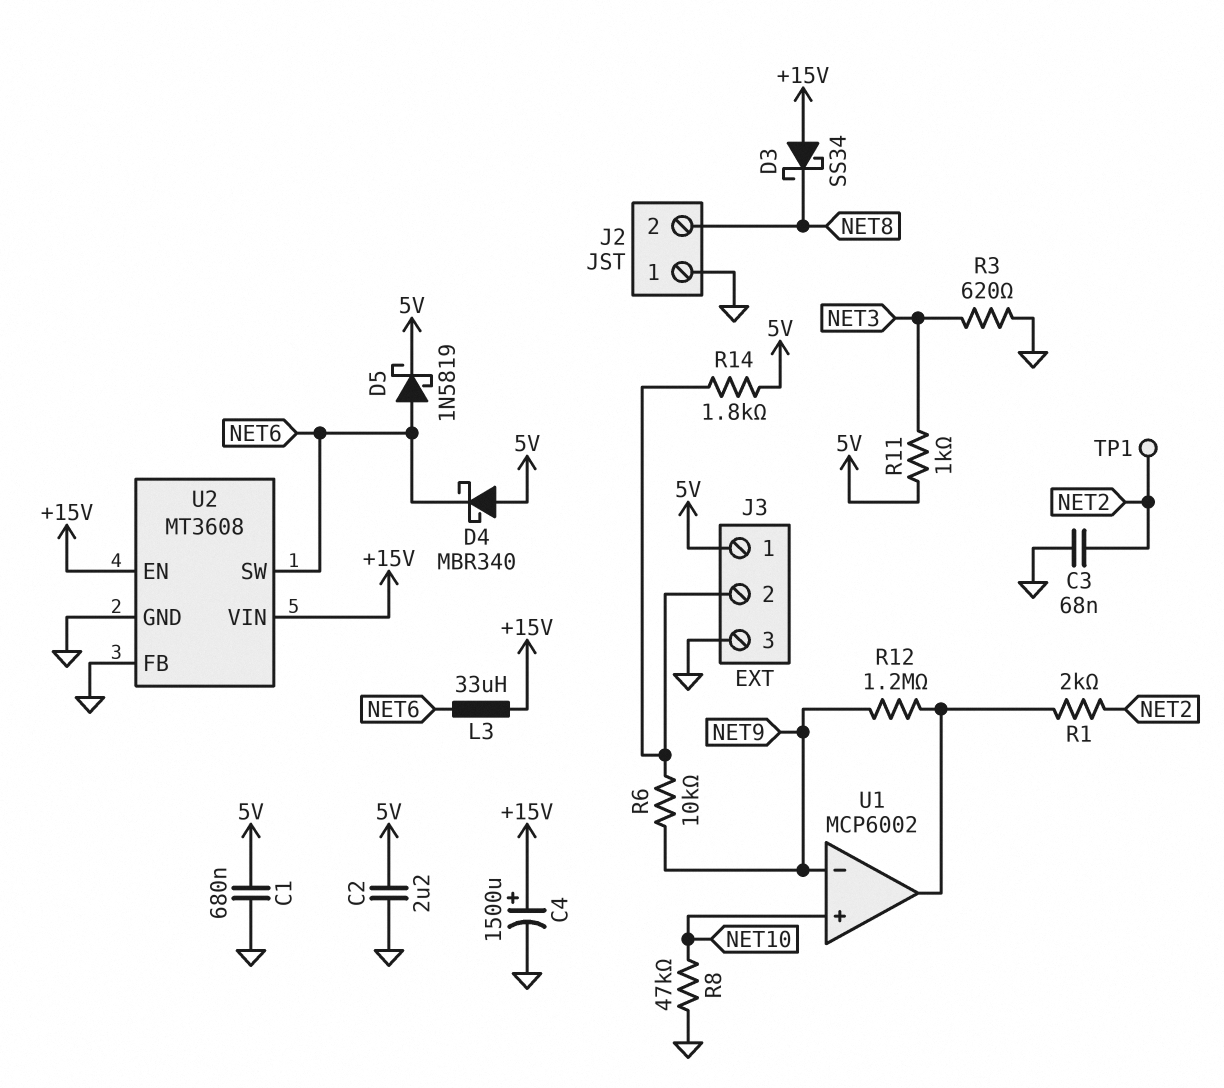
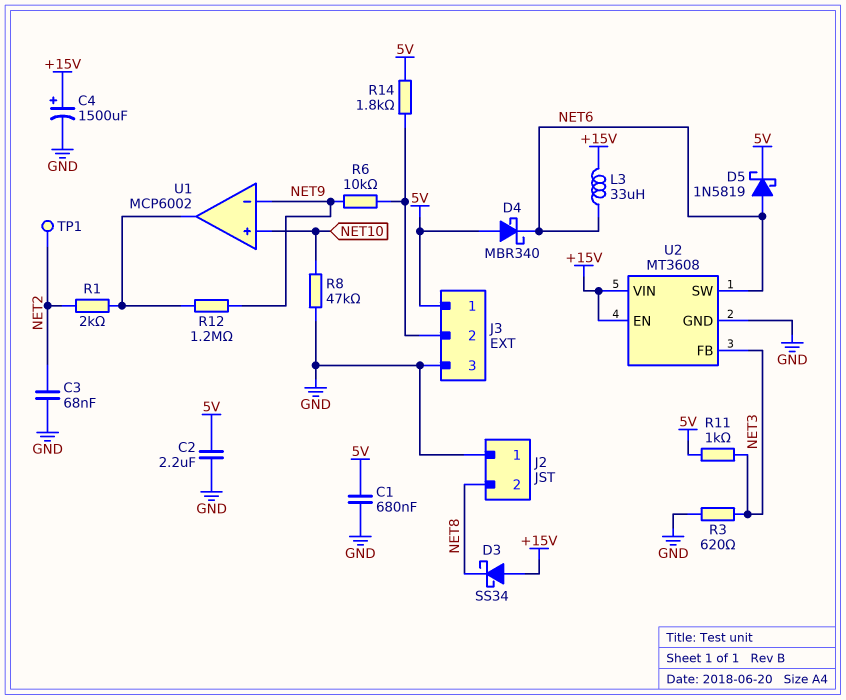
U2 pin FB: GND -> NET3

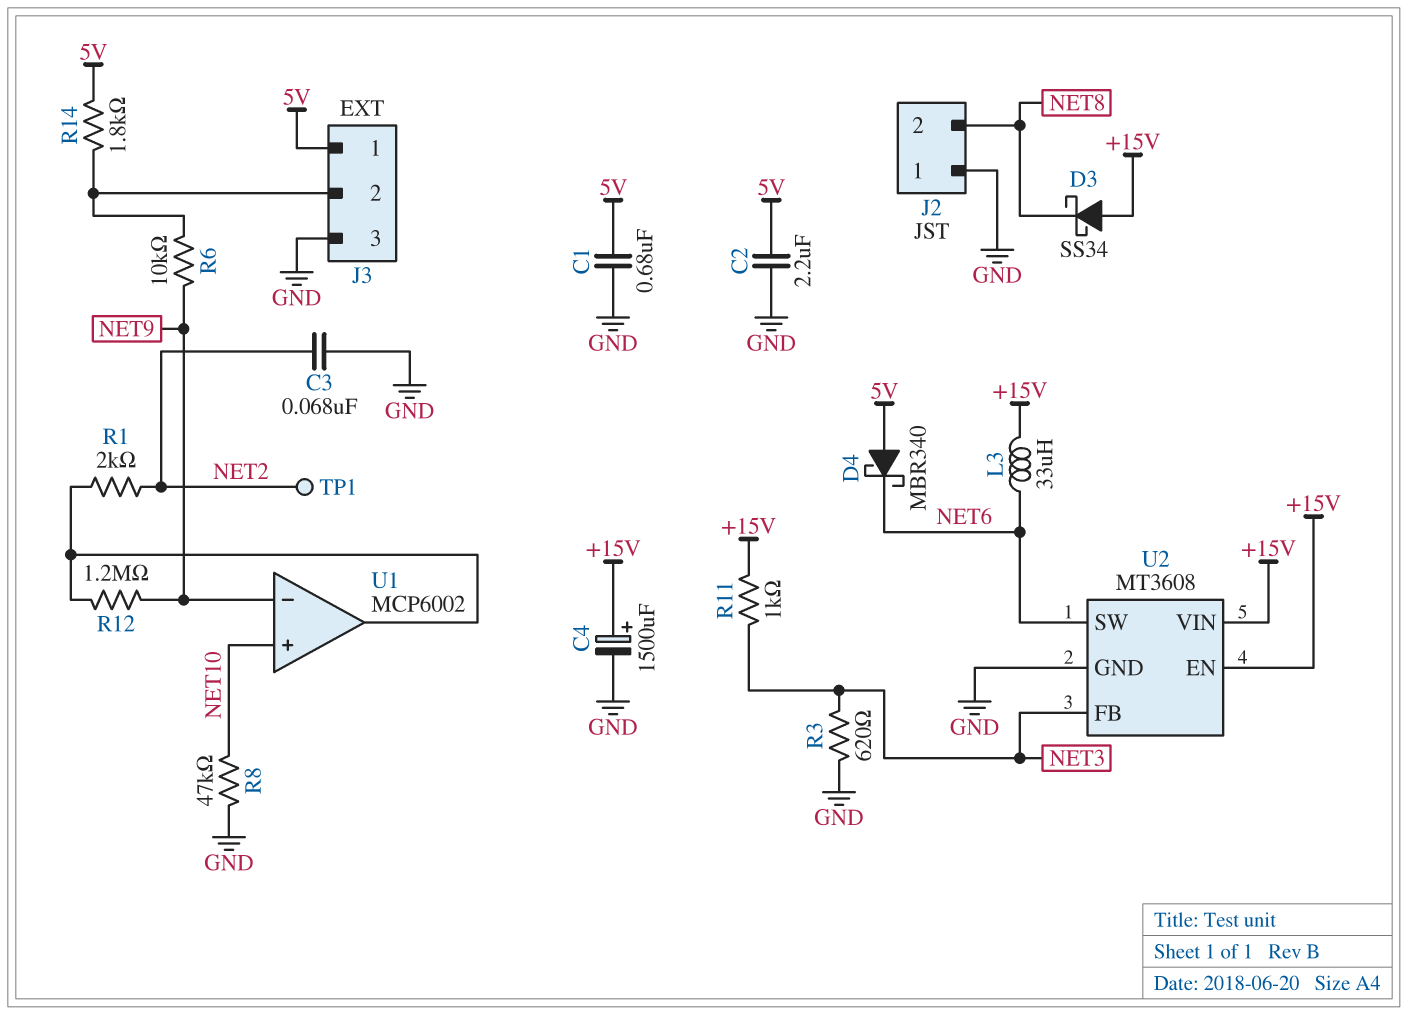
D5: schottky 1N5819 (A NET6, K 5V) -> none
R11: 1k (5V, NET3) -> 1k (+15V, NET3)

